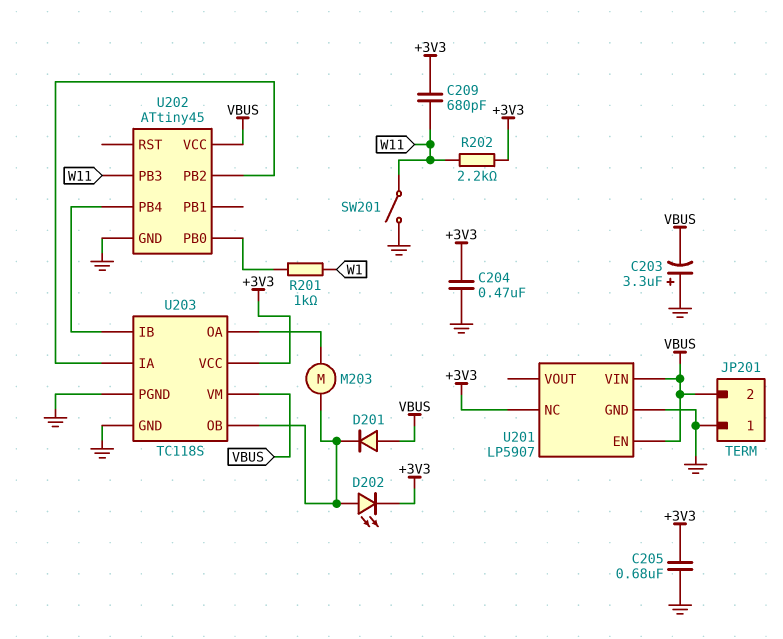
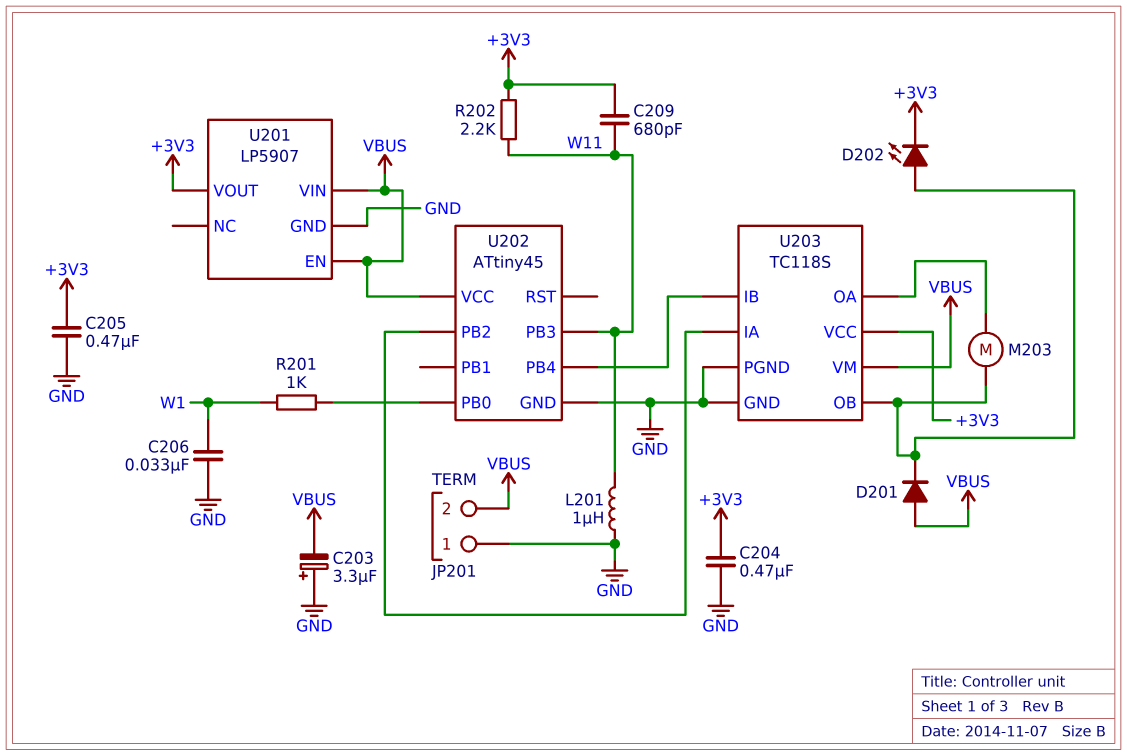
C205: 680nF (+3V3, GND) -> 470nF (+3V3, GND)
C206: none -> 33nF (GND, W1)
L201: none -> 1uH (GND, W11)
SW201: switch (GND, W11) -> none
U201 pin NC: +3V3 -> none
U201 pin VOUT: none -> +3V3

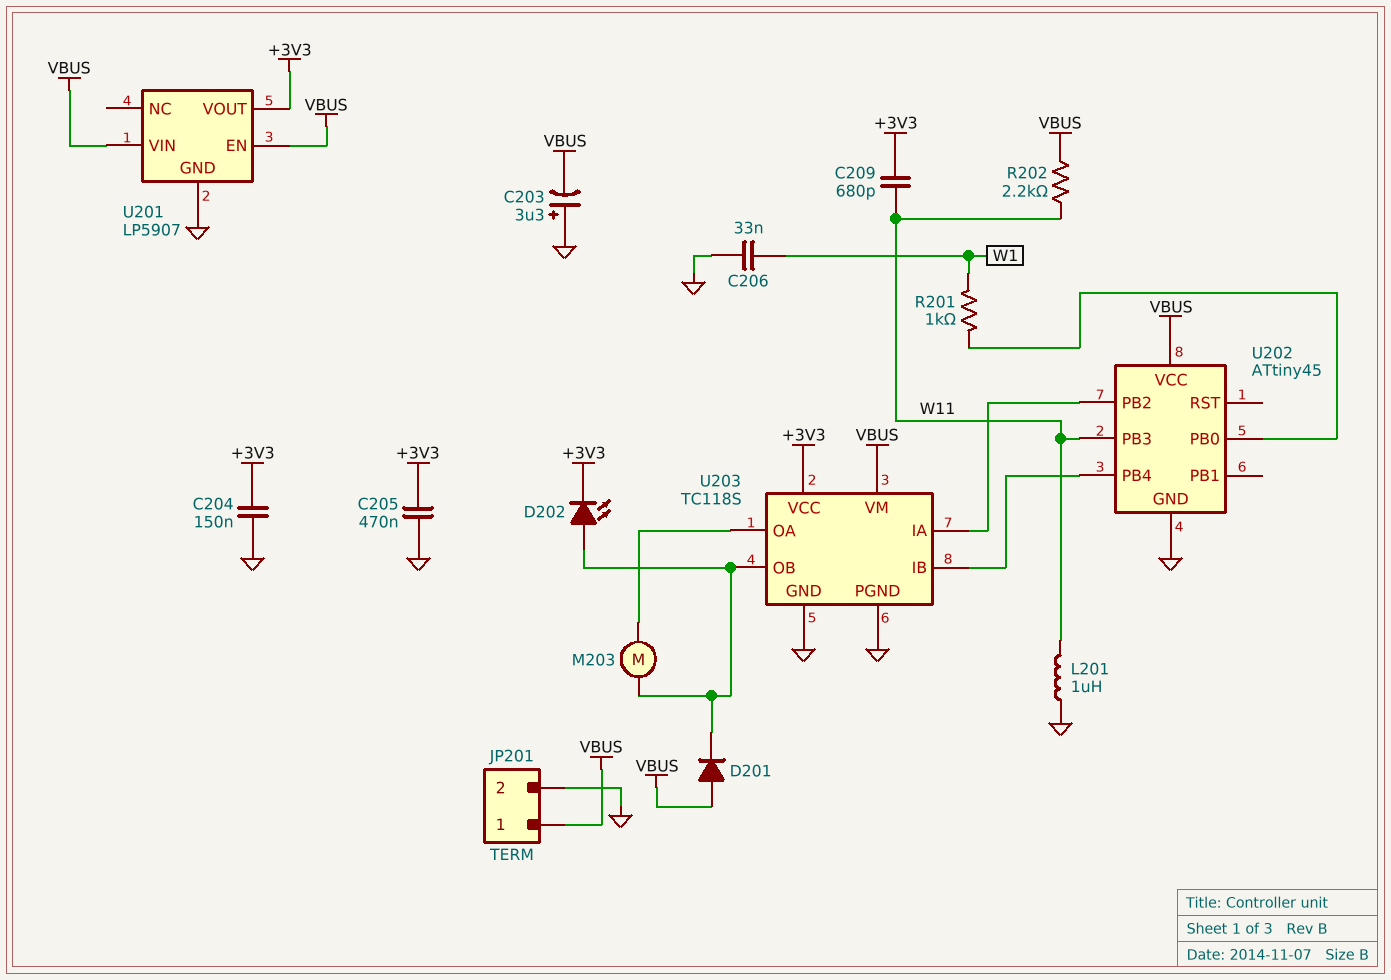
C204: 470nF (+3V3, GND) -> 150nF (+3V3, GND)
JP201 pin 1: GND -> VBUS
JP201 pin 2: VBUS -> GND
R202: 2.2k (+3V3, W11) -> 2.2k (VBUS, W11)

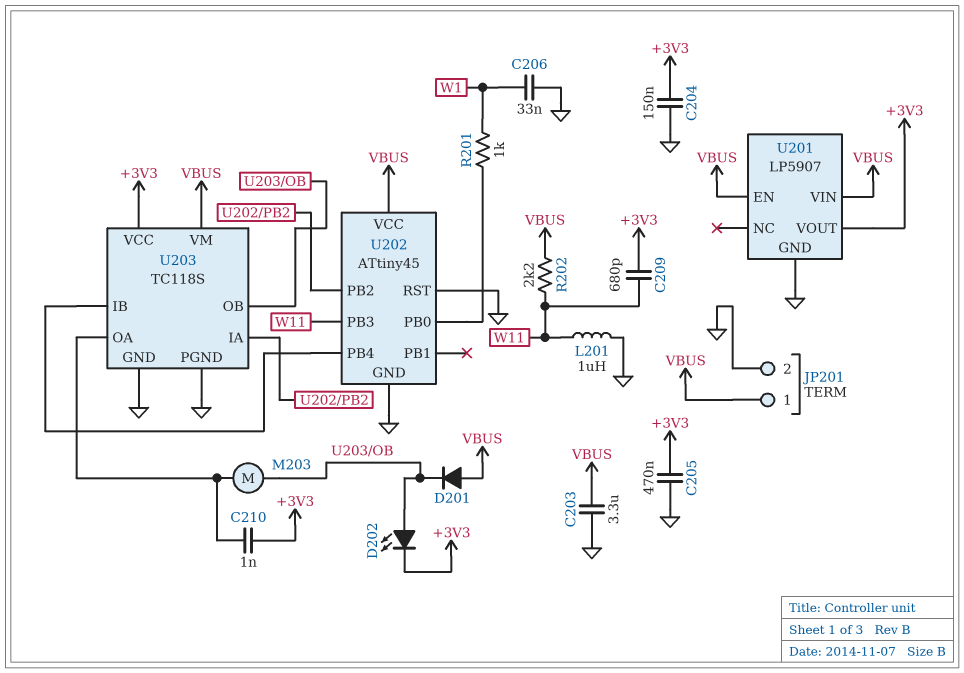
C203: 3.3uF (plus GND, minus VBUS) -> 3.3uF (GND, VBUS)
C210: none -> 1nF (+3V3, U203/OA)
U202 pin RST: none -> GND

